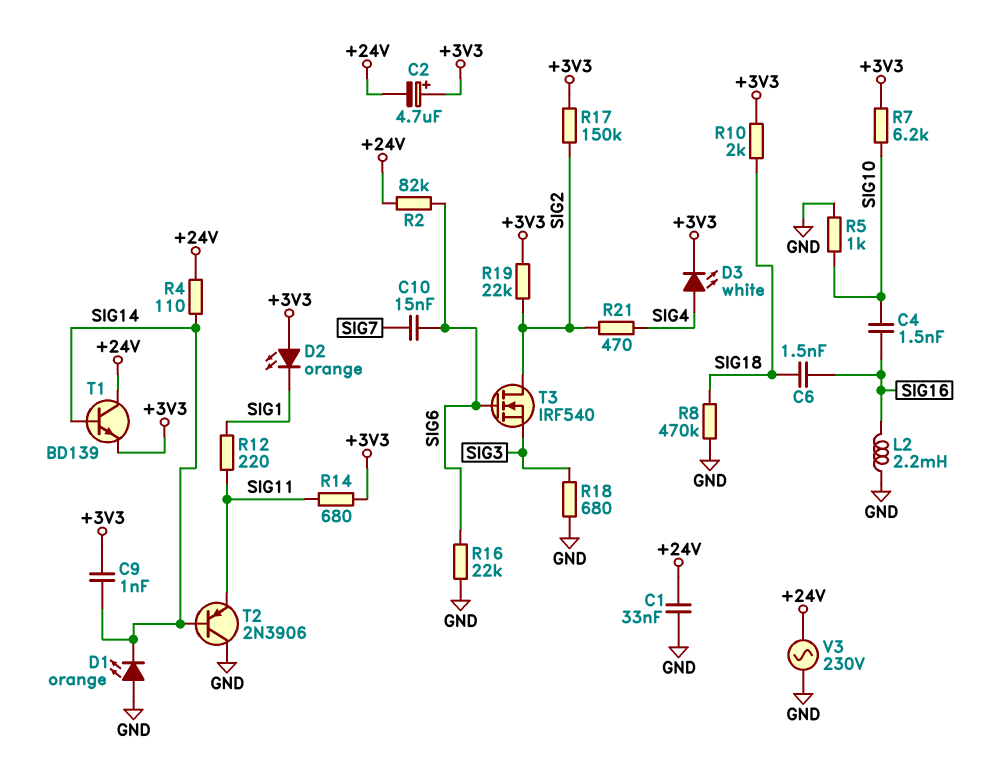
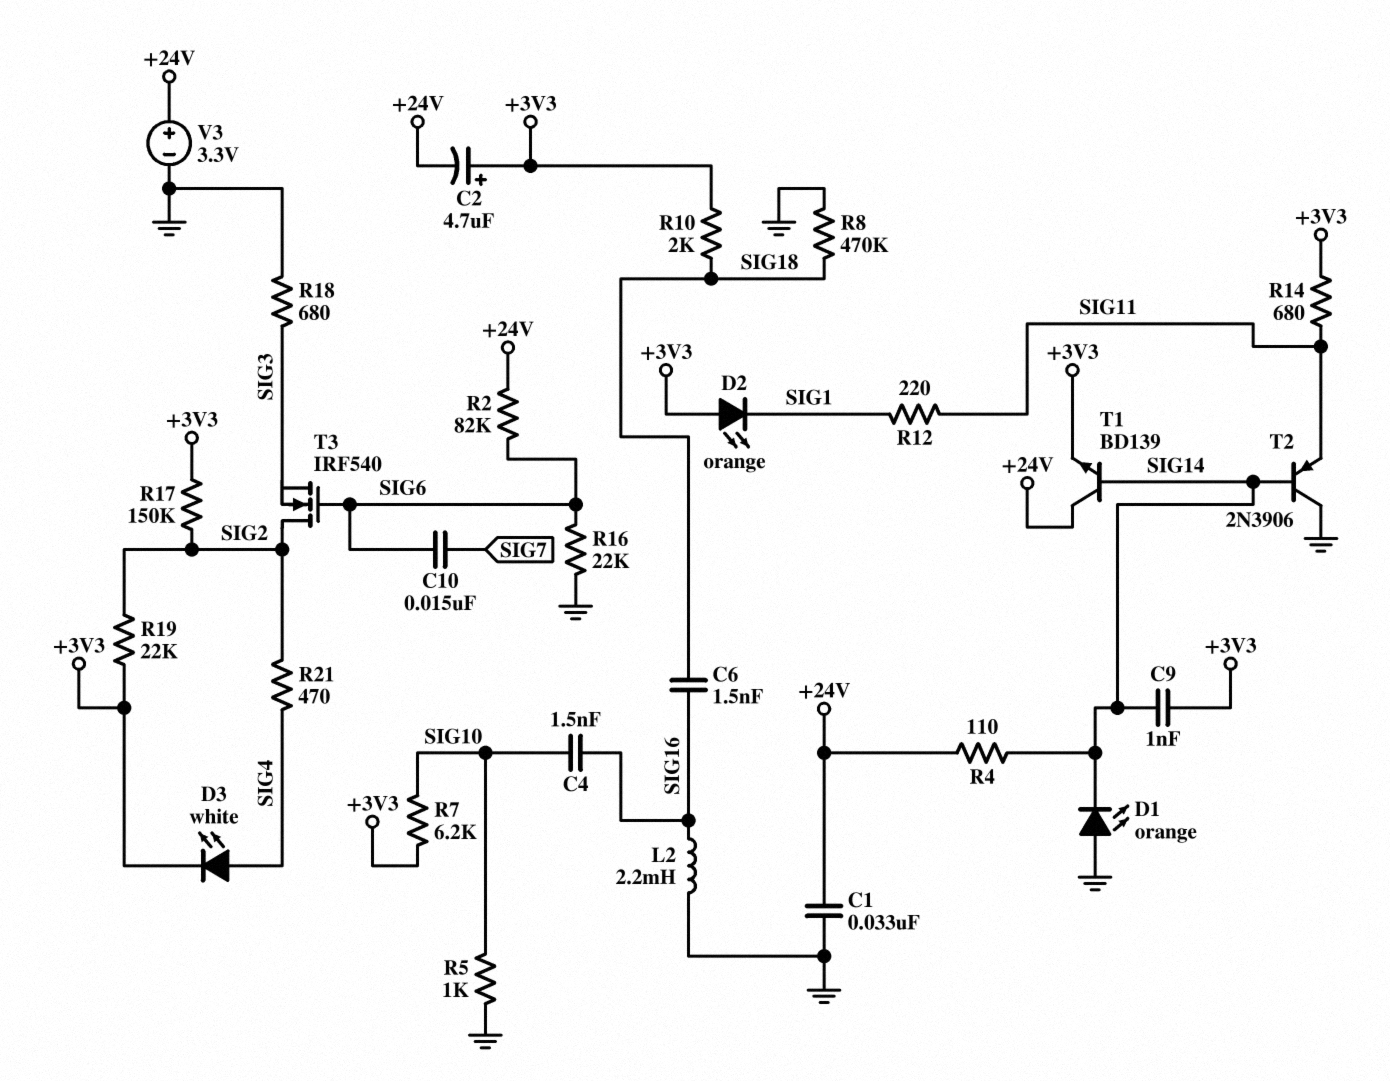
V3: AC 230V (+24V, GND) -> 3.3V (plus +24V, minus GND)

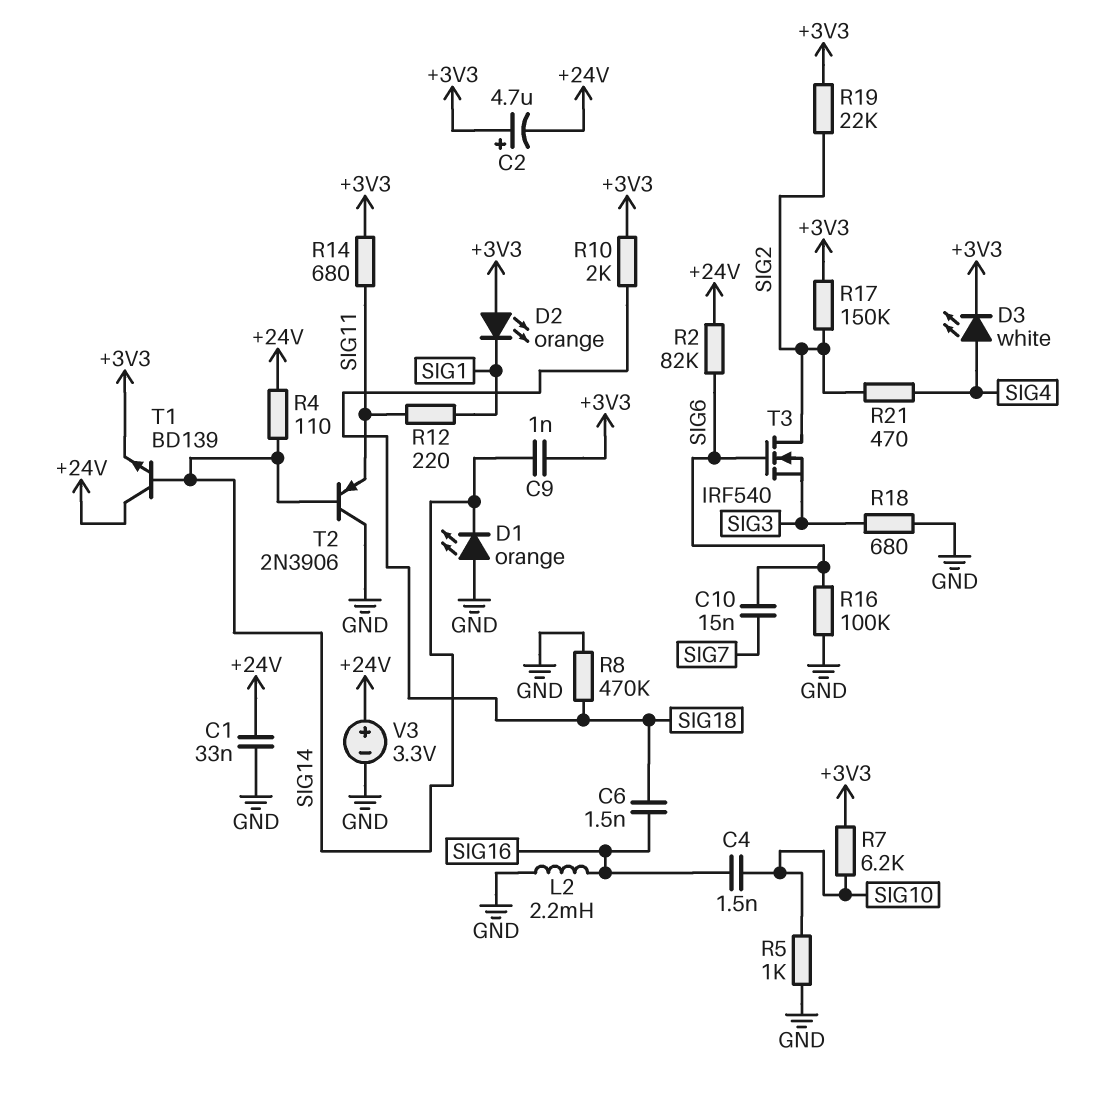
R16: 22k (GND, SIG6) -> 100k (GND, SIG6)

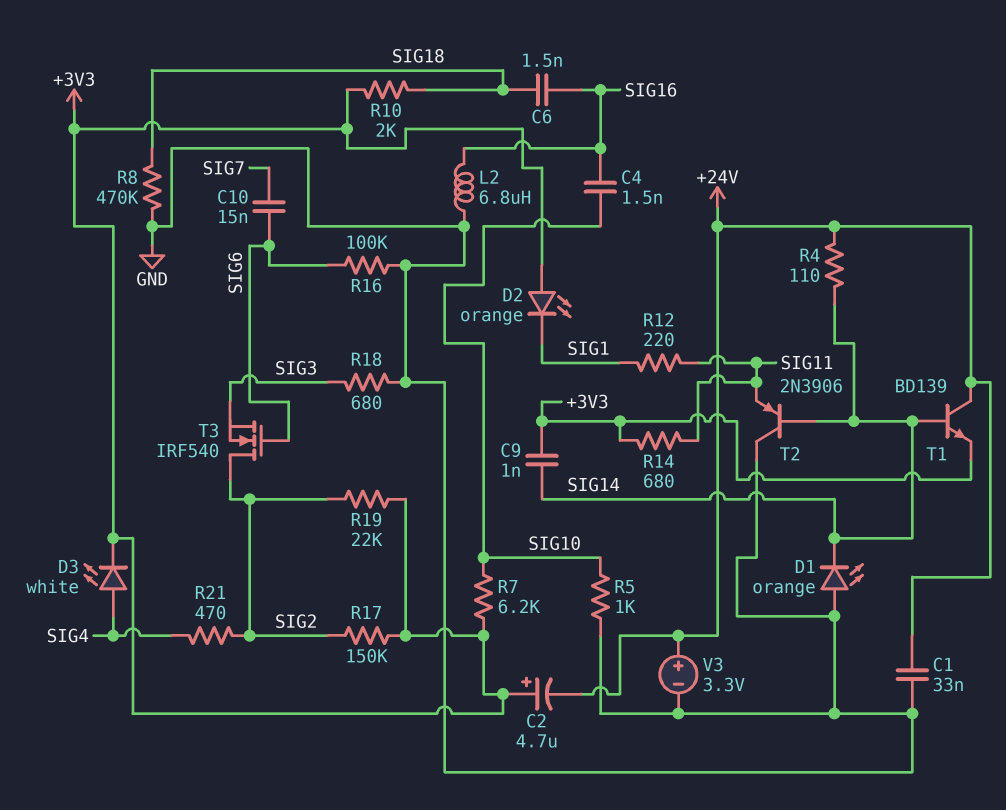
L2: 2.2mH (GND, SIG16) -> 6.8uH (GND, SIG16)
R2: 82k (+24V, SIG6) -> none

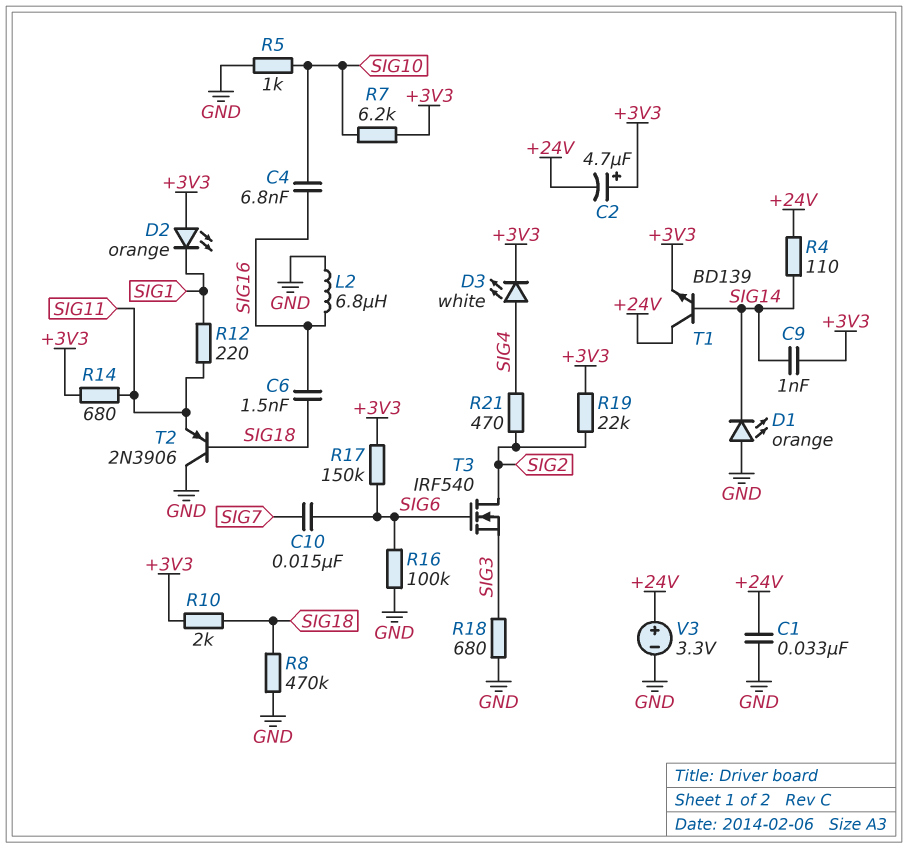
C4: 1.5nF (SIG10, SIG16) -> 6.8nF (SIG10, SIG16)
R17: 150k (+3V3, SIG2) -> 150k (+3V3, SIG6)
T2: PNP 2N3906 (B SIG14, C GND, E SIG11) -> PNP 2N3906 (B SIG18, C GND, E SIG11)

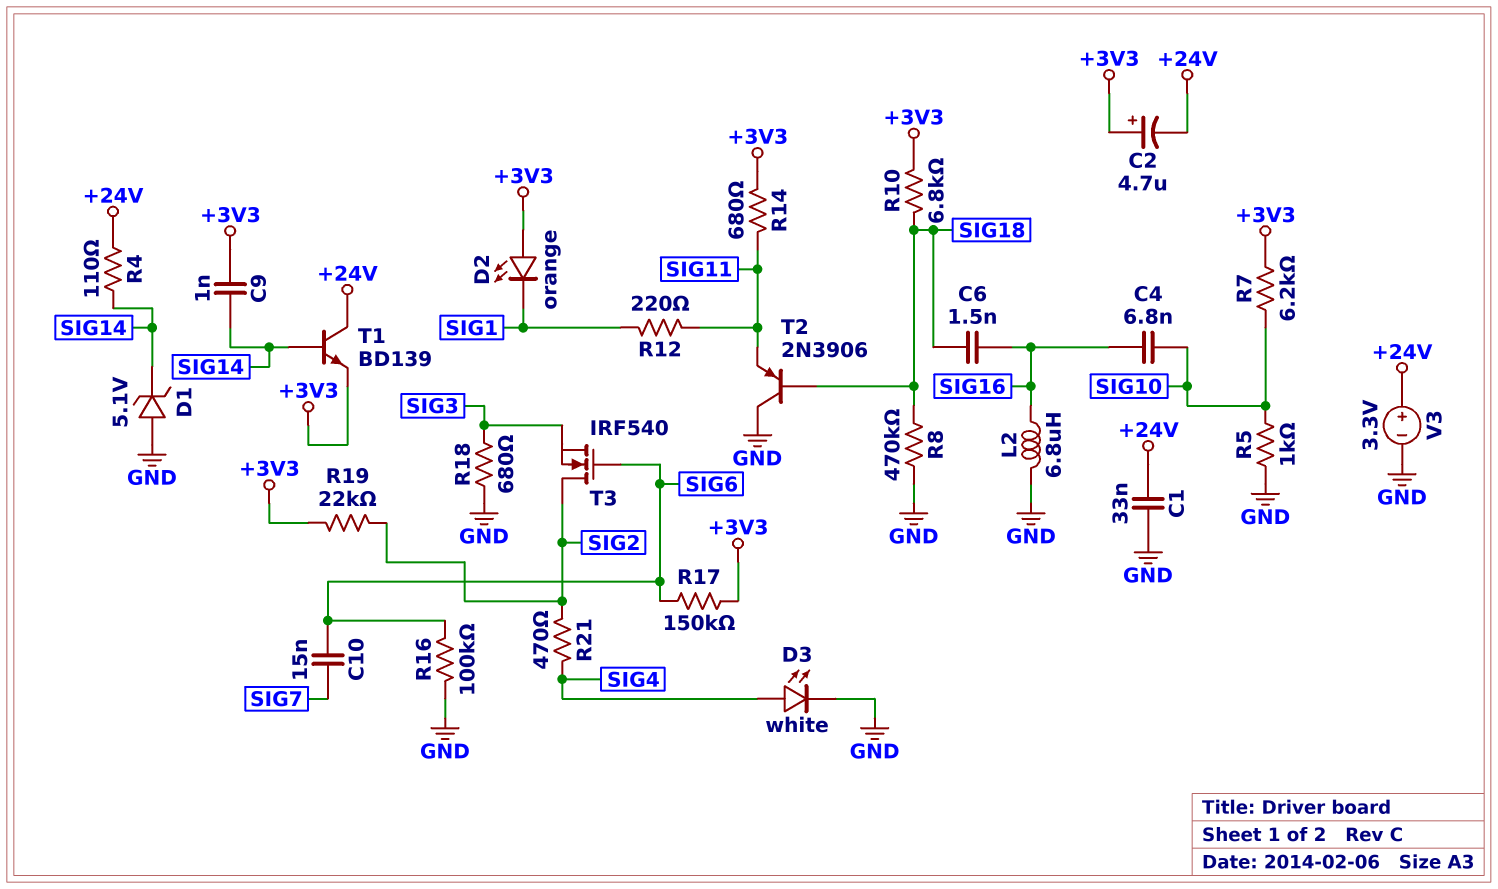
D1: LED orange (A GND, K SIG14) -> zener 5.1V (A GND, K SIG14)
D3: LED white (A SIG4, K +3V3) -> LED white (A SIG4, K GND)
R10: 2k (+3V3, SIG18) -> 6.8k (+3V3, SIG18)

